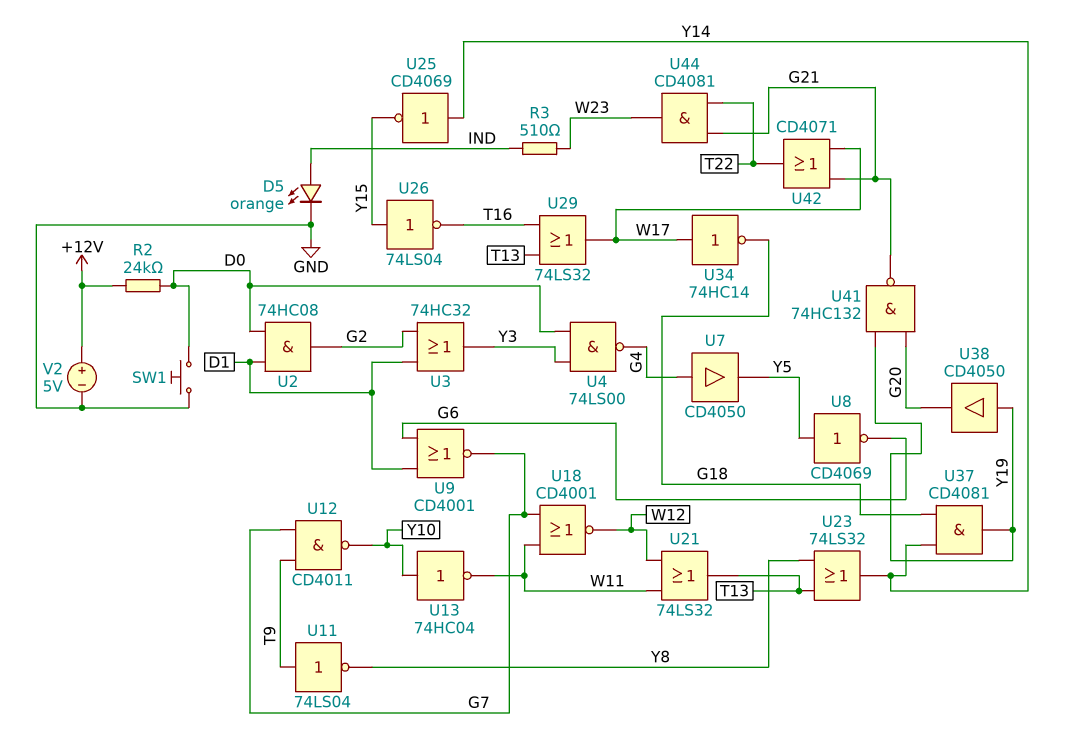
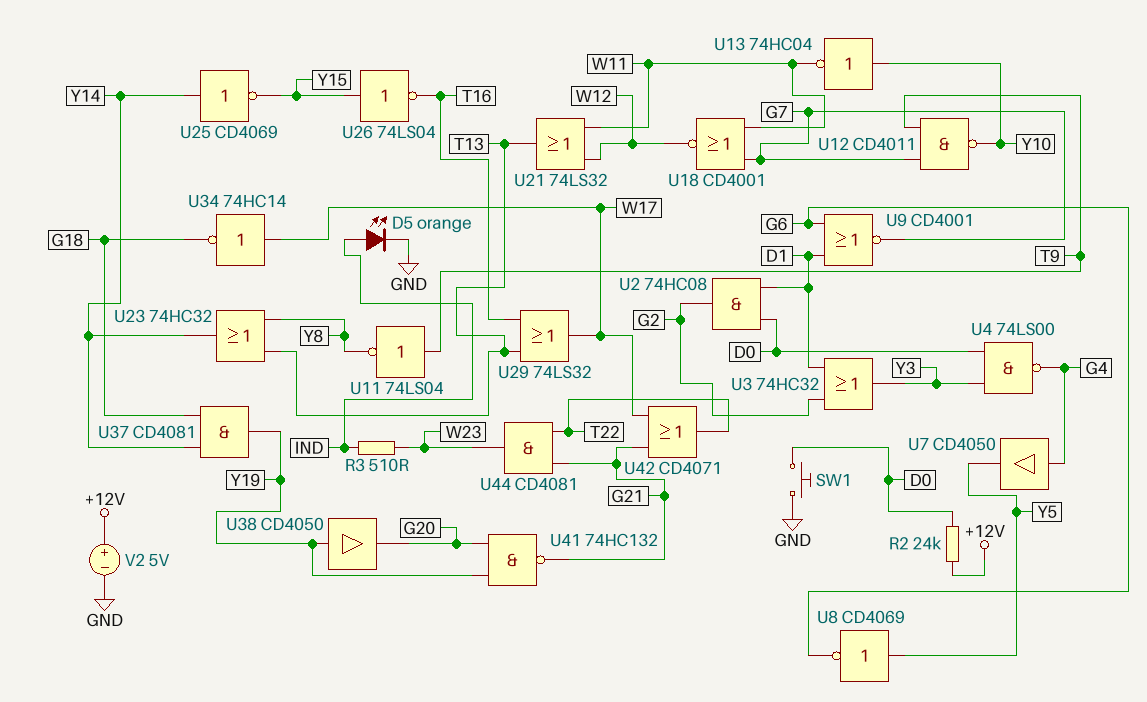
U23: OR 74LS32 (in T13, in Y8, out Y14) -> OR 74HC32 (in T13, in Y8, out Y14)

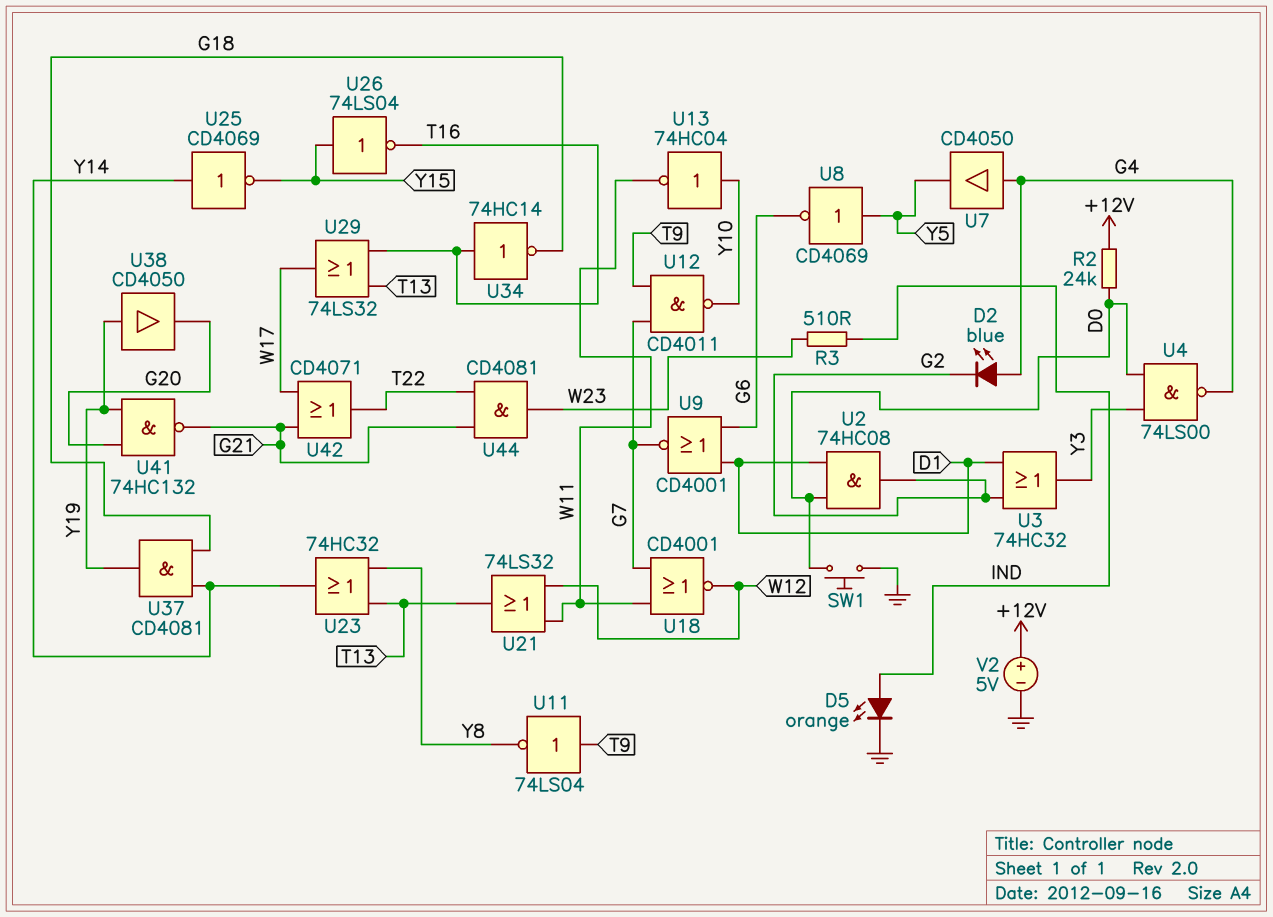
D2: none -> LED blue (A G4, K G2)
U34: NOT 74HC14 (in W17, out G18) -> NOT 74HC14 (in T16, out G18)

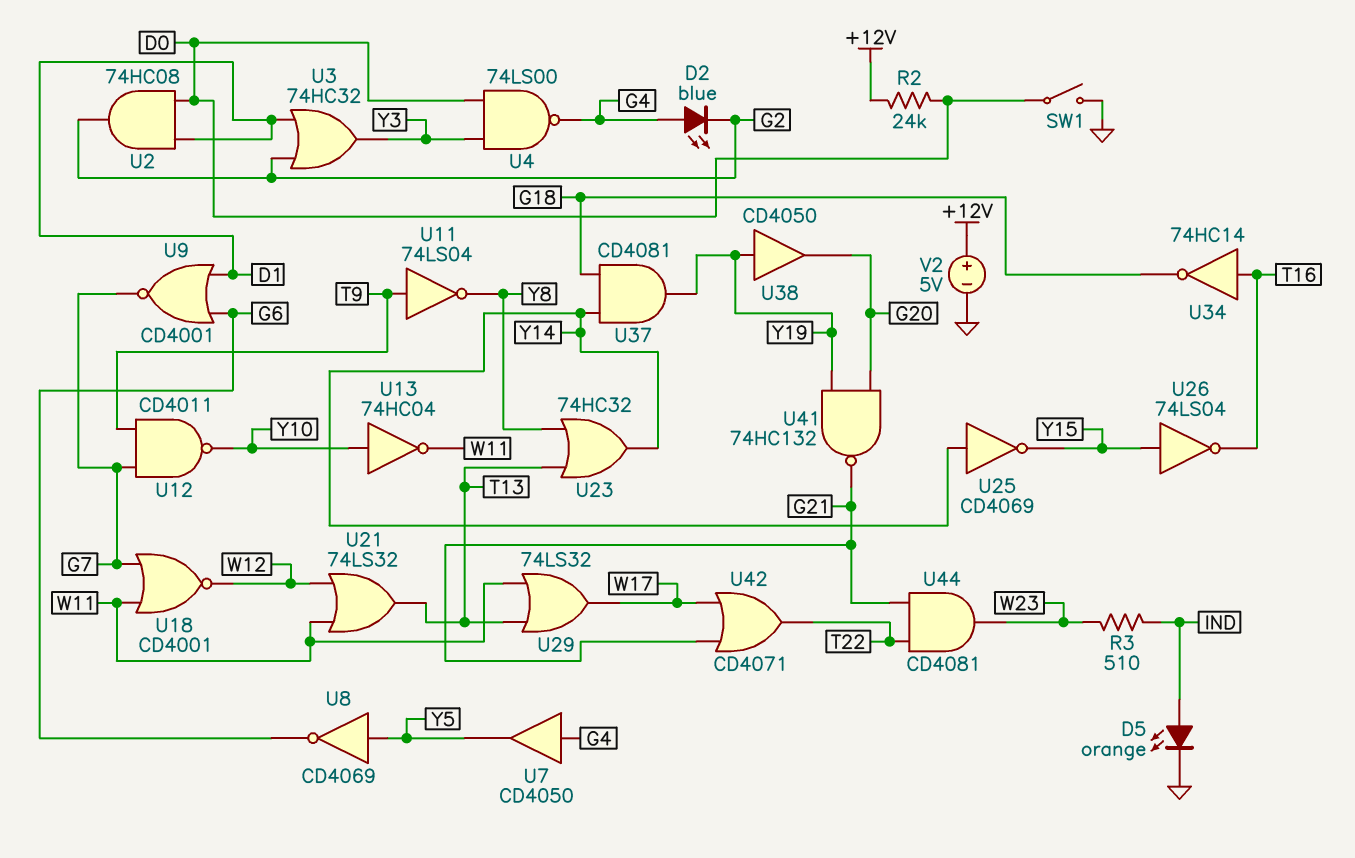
SW1: button (D0, GND) -> switch (D0, GND)
U29: OR 74LS32 (in T13, in T16, out W17) -> OR 74LS32 (in T13, in W11, out W17)

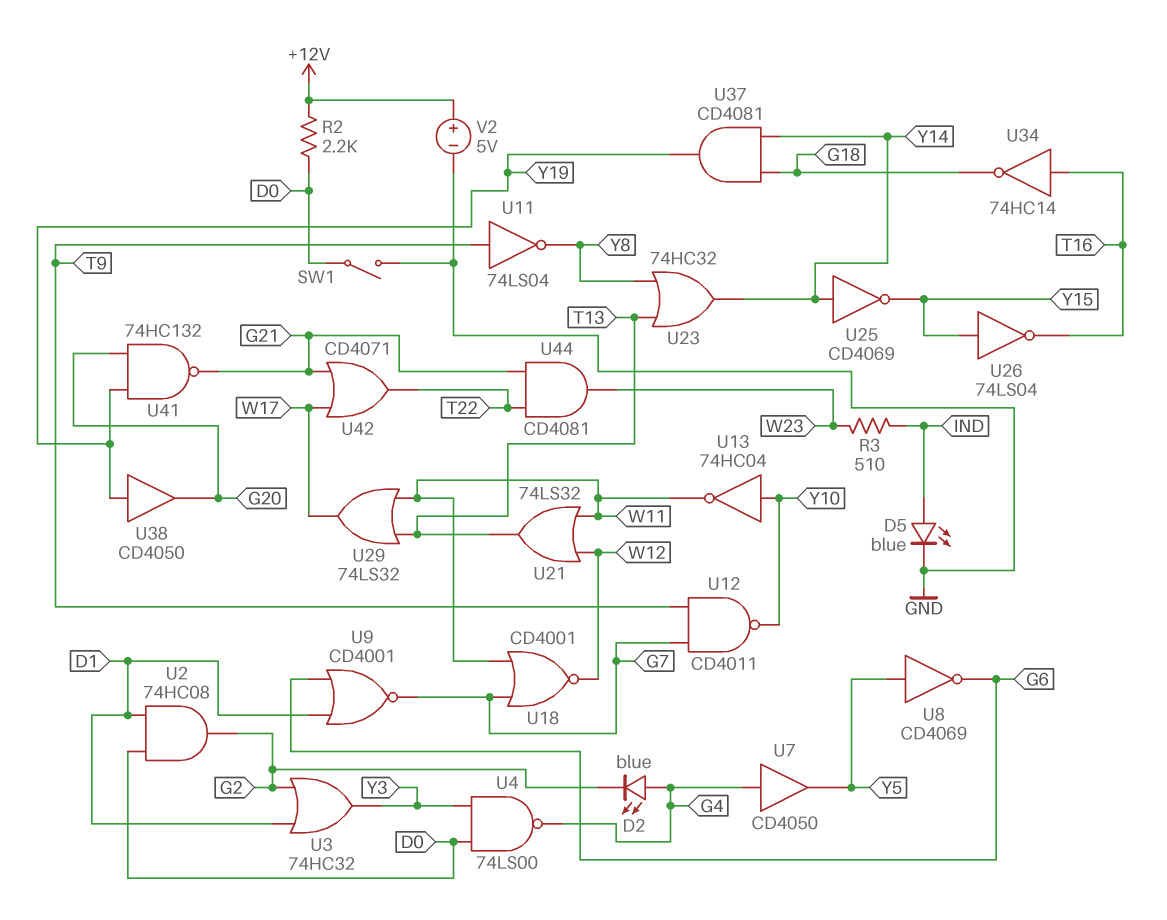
D5: LED orange (A IND, K GND) -> LED blue (A IND, K GND)
R2: 24k (+12V, D0) -> 2.2k (+12V, D0)

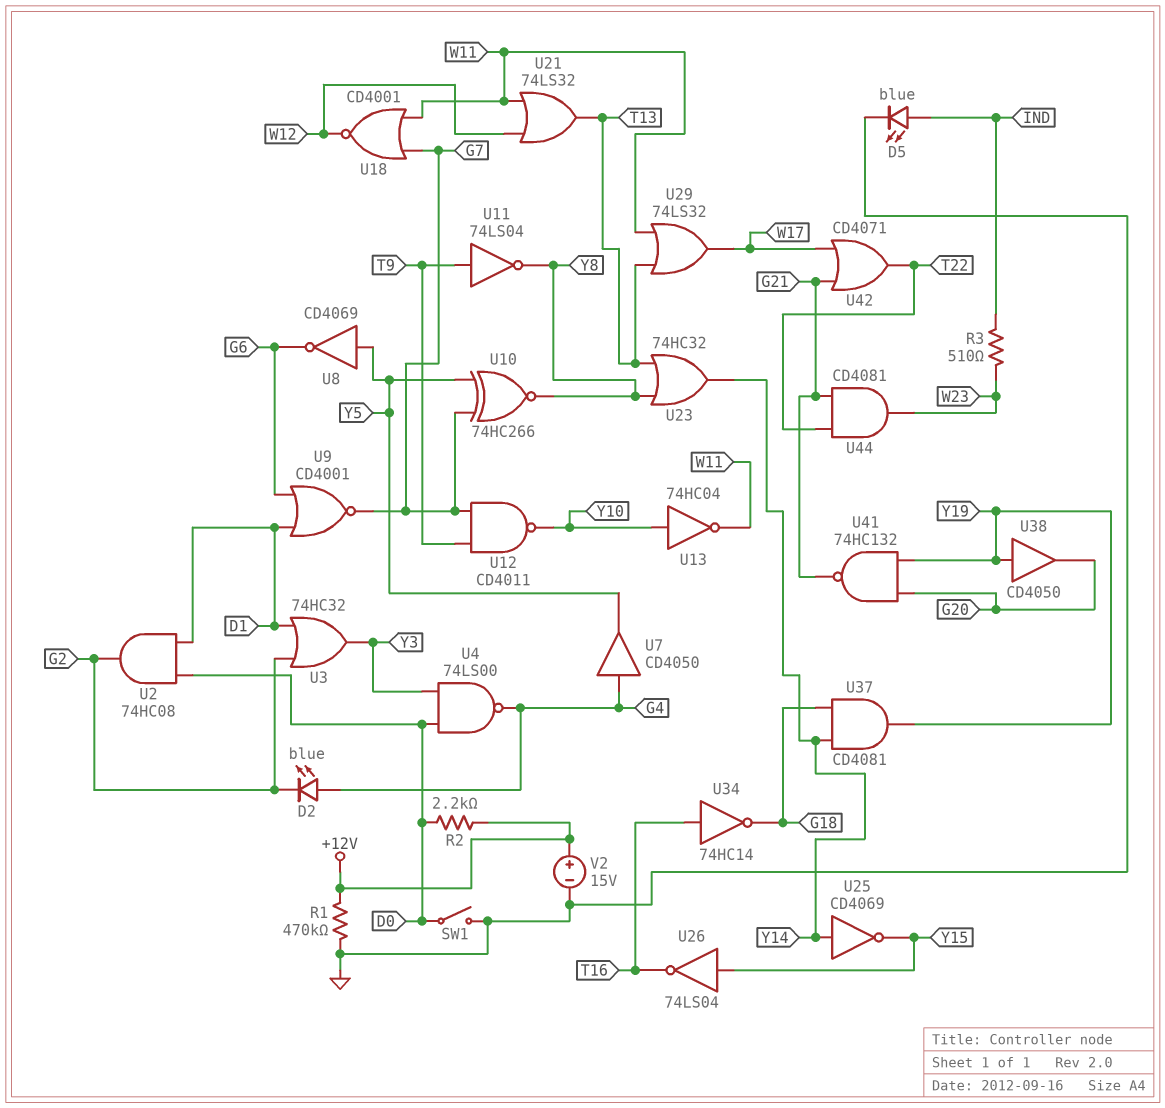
R1: none -> 470k (+12V, GND)
U10: none -> XNOR 74HC266 (in G7, in Y5, out Y8)
V2: 5V (plus +12V, minus GND) -> 15V (plus +12V, minus GND)

